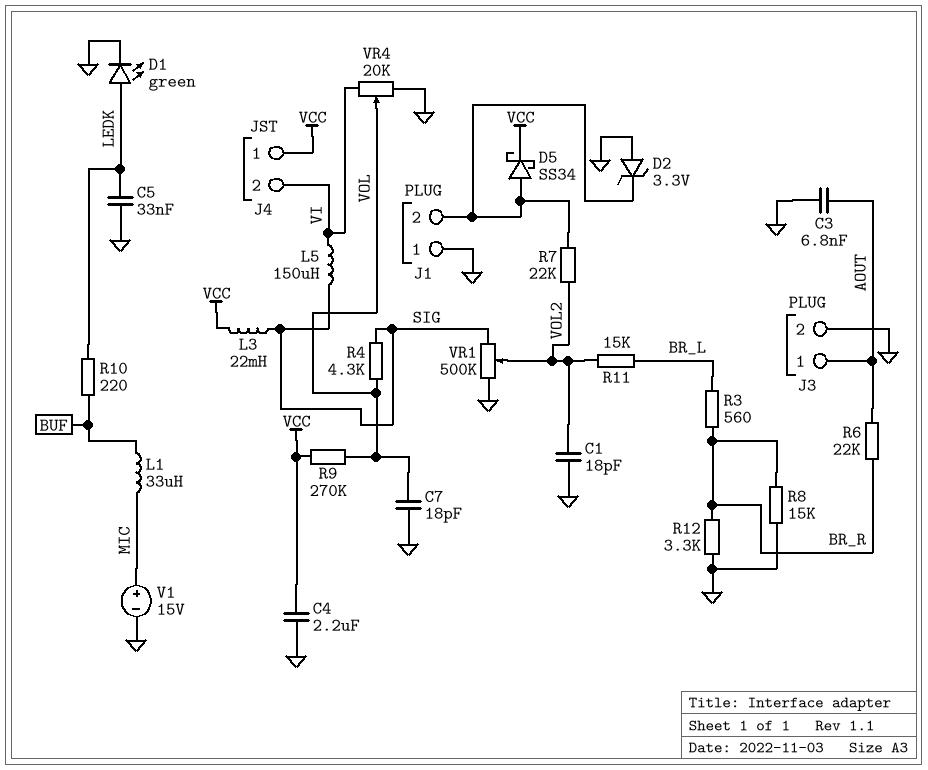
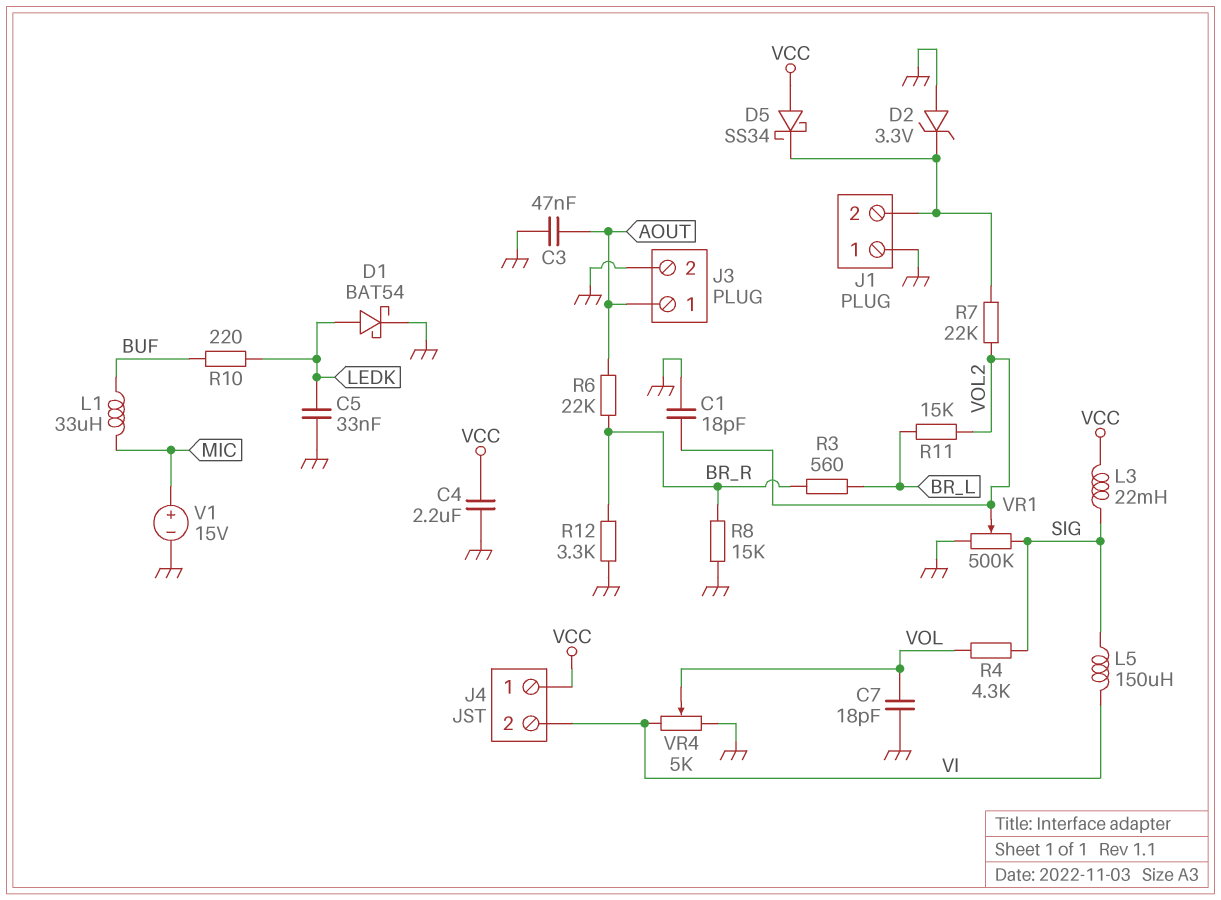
C3: 6.8nF (AOUT, GND) -> 47nF (AOUT, GND)
D1: LED green (A LEDK, K GND) -> schottky BAT54 (A LEDK, K GND)
D5: schottky SS34 (A J1/2, K VCC) -> schottky SS34 (A VCC, K J1/2)
R9: 270k (VCC, VOL) -> none
VR4: 20k (GND, VI, wiper VOL) -> 5k (GND, VI, wiper VOL)

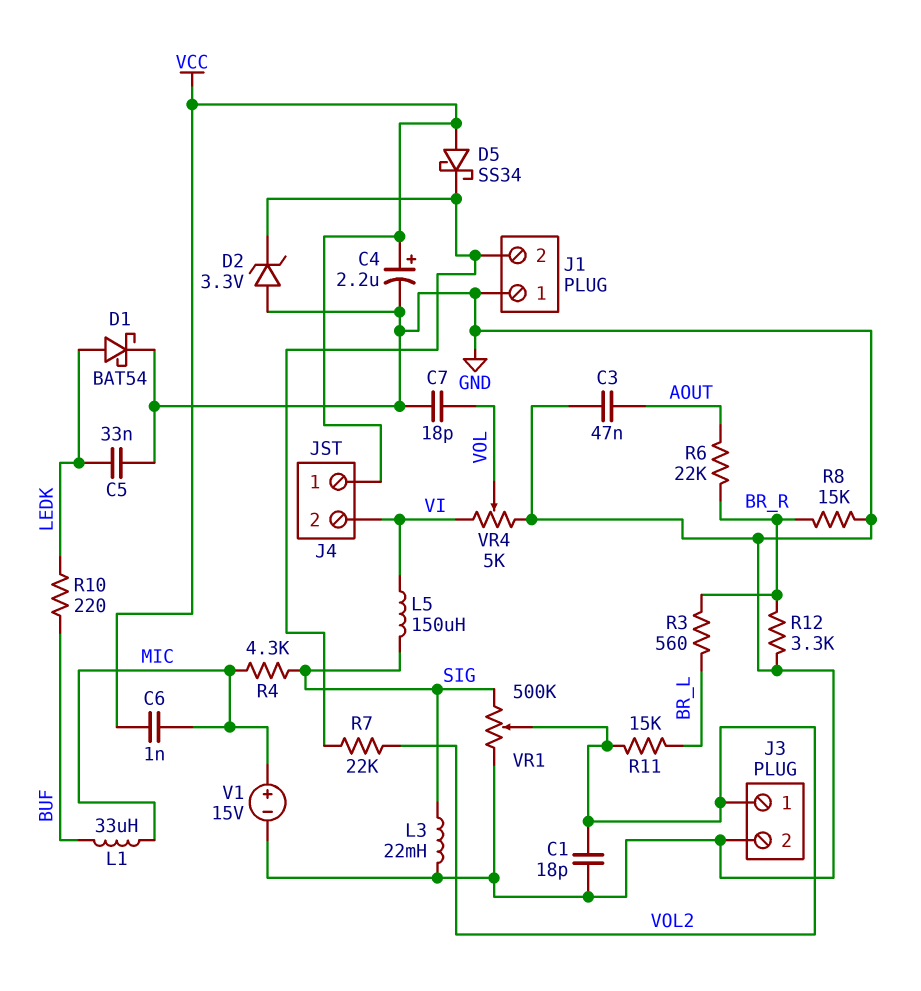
C4: 2.2uF (GND, VCC) -> 2.2uF (plus VCC, minus GND)
C6: none -> 1nF (MIC, VCC)
J3 pin 1: AOUT -> VOL2
L3: 22mH (SIG, VCC) -> 22mH (GND, SIG)
R4: 4.3k (SIG, VOL) -> 4.3k (MIC, SIG)

